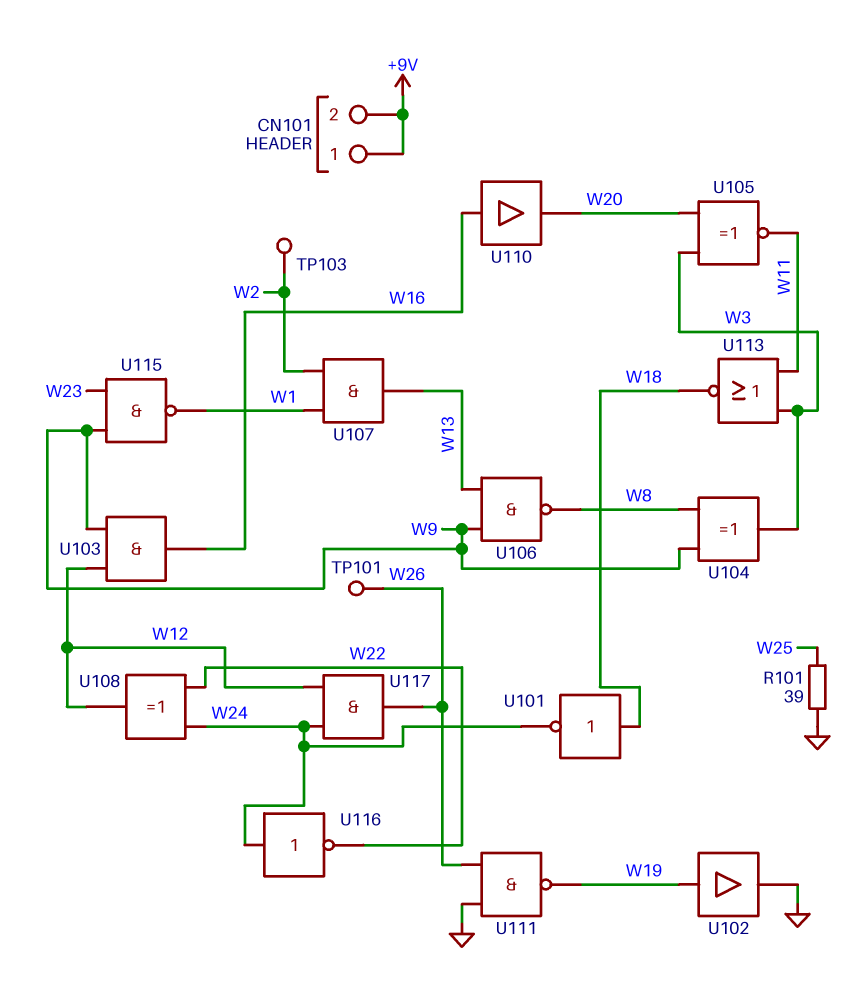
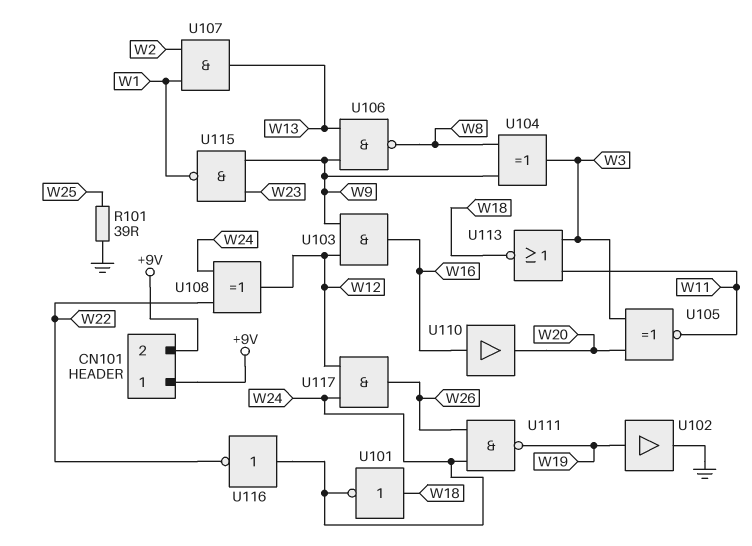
TP101: test point (W26) -> none
TP103: test point (W2) -> none
U111: NAND (in GND, in W26, out W19) -> NAND (in W24, in W26, out W19)

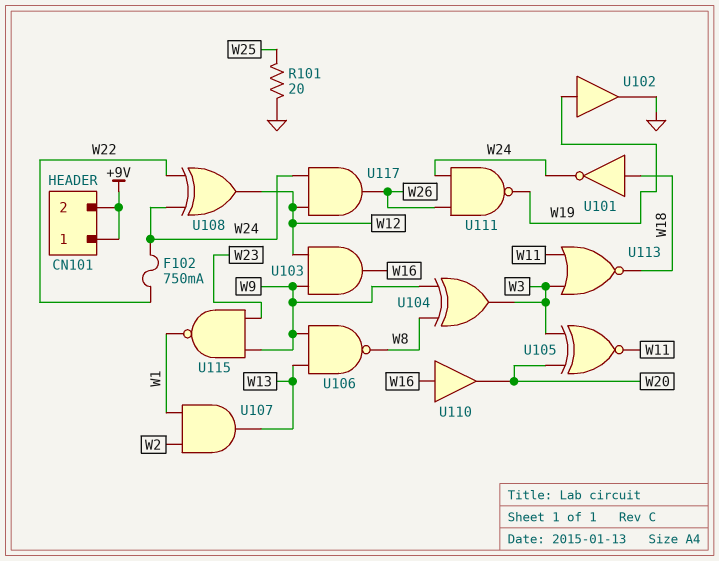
F102: none -> 750mA (W22, W24)
R101: 39 (GND, W25) -> 20 (GND, W25)
U116: NOT (in W24, out W22) -> none

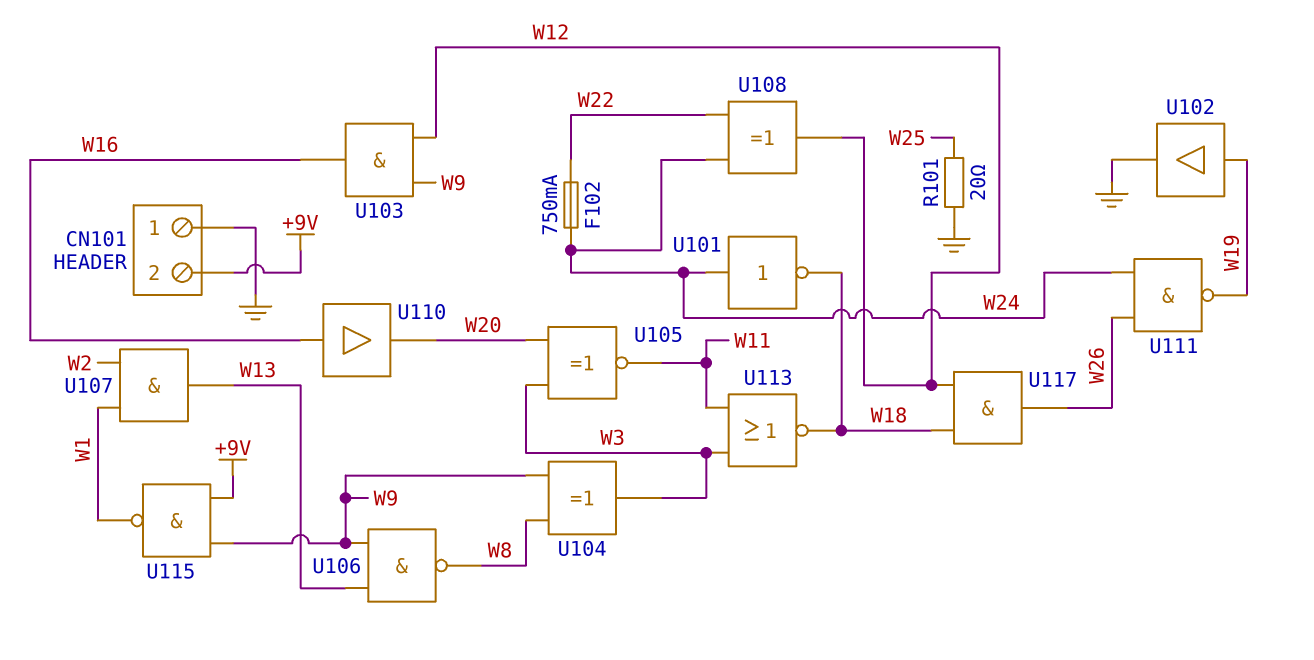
CN101 pin 1: +9V -> GND
U101: NOT (in W18, out W24) -> NOT (in W24, out W18)
U115: NAND (in W9, in W23, out W1) -> NAND (in +9V, in W9, out W1)
U117: AND (in W12, in W24, out W26) -> AND (in W12, in W18, out W26)

